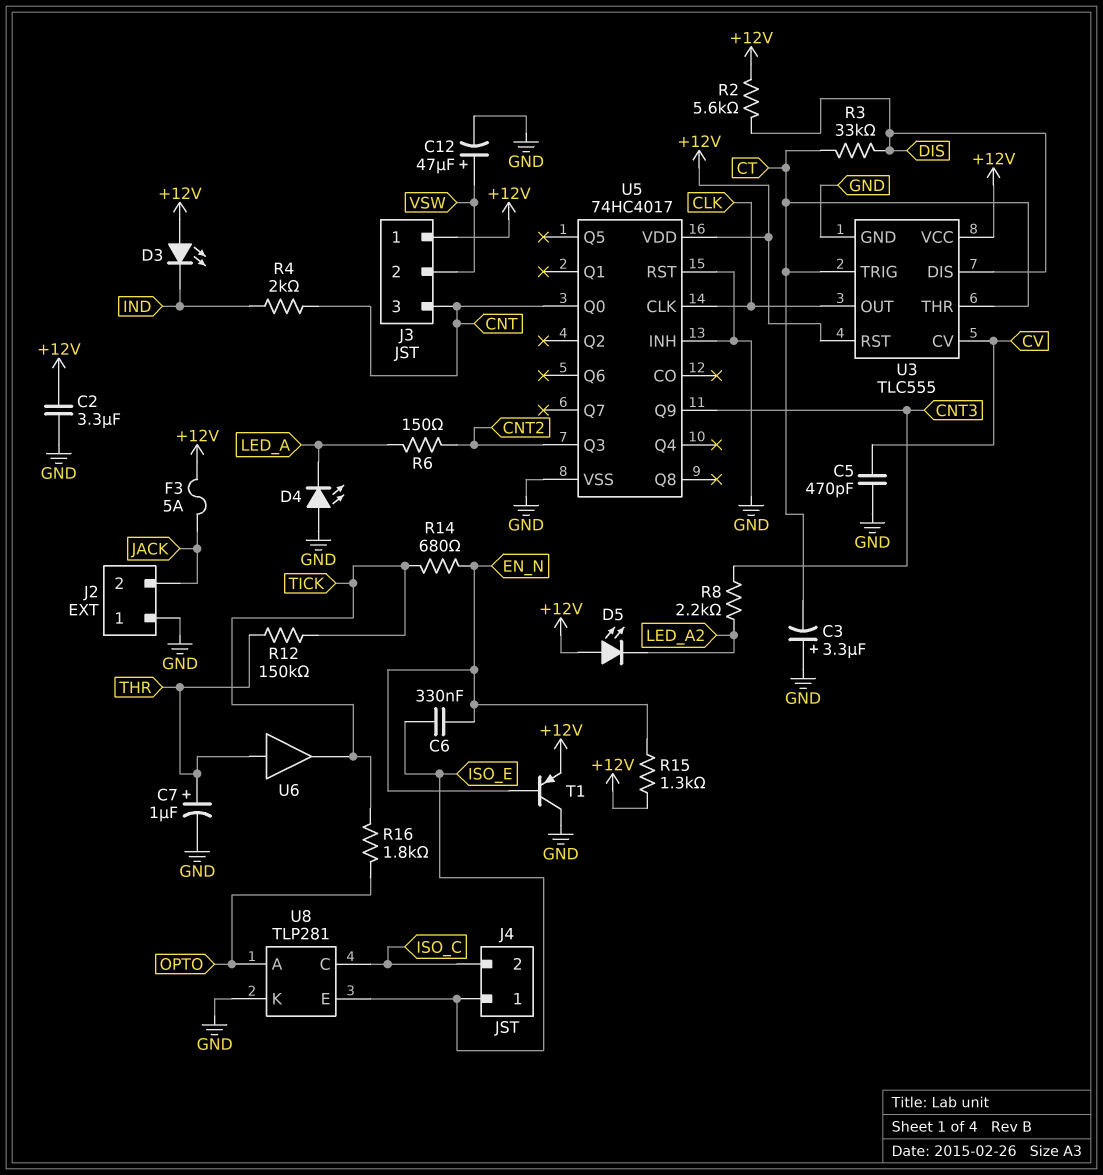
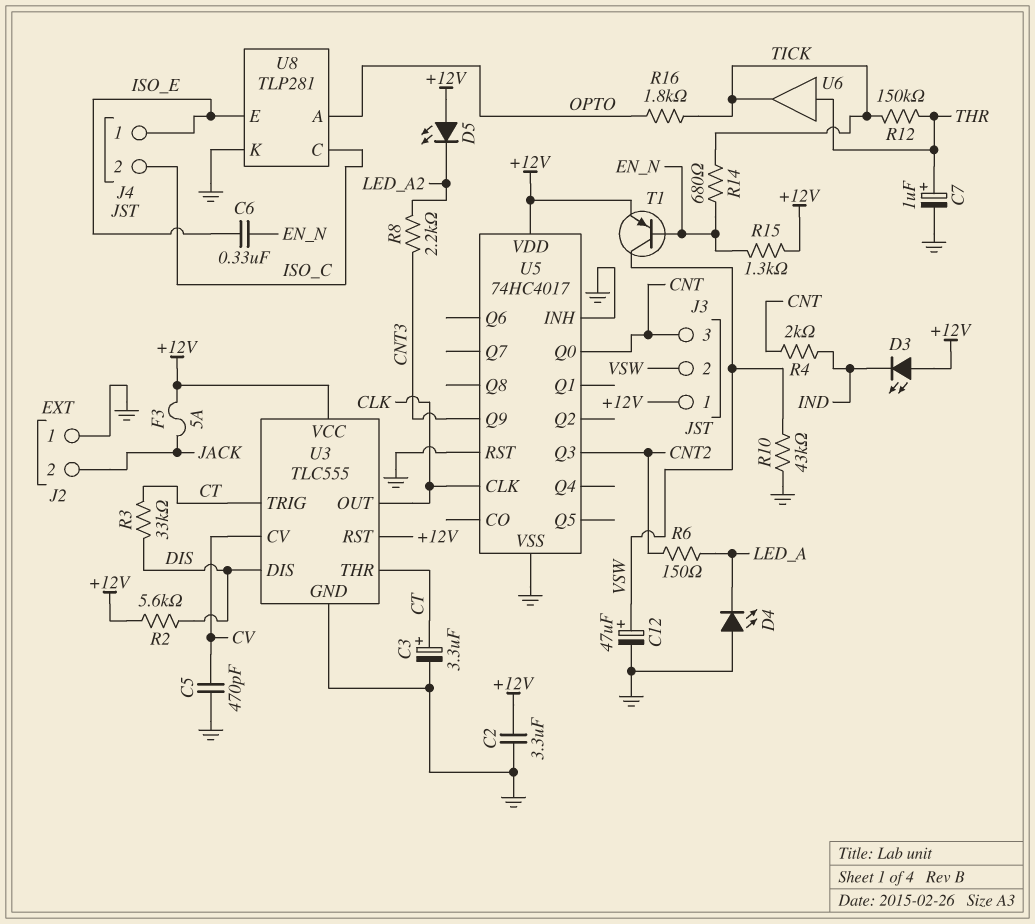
C3: 3.3uF (plus GND, minus CT) -> 3.3uF (plus CT, minus GND)
R10: none -> 43k (GND, VSW)
T1: PNP (B EN_N, C GND, E +12V) -> PNP (B EN_N, C VSW, E +12V)

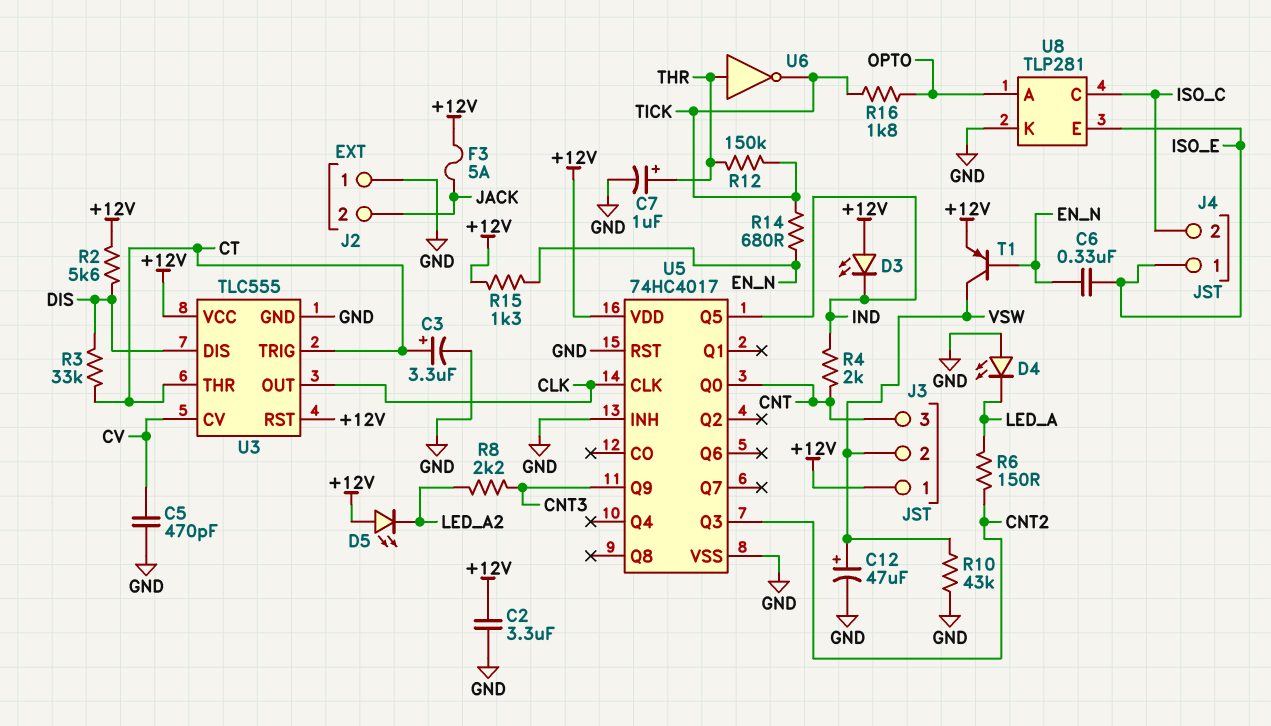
U5 pin Q5: none -> IND
U6: buffer (in THR, out TICK) -> NOT (in THR, out TICK)

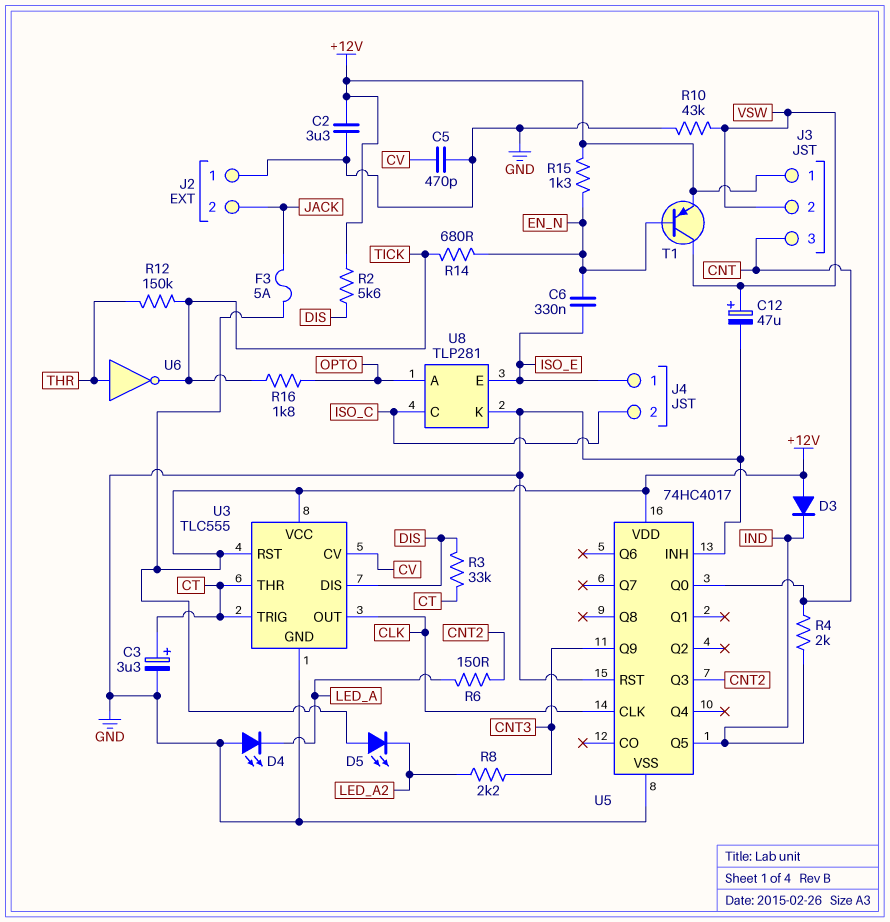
C7: 1uF (plus THR, minus GND) -> none
D3: LED (A +12V, K IND) -> diode (A +12V, K IND)

